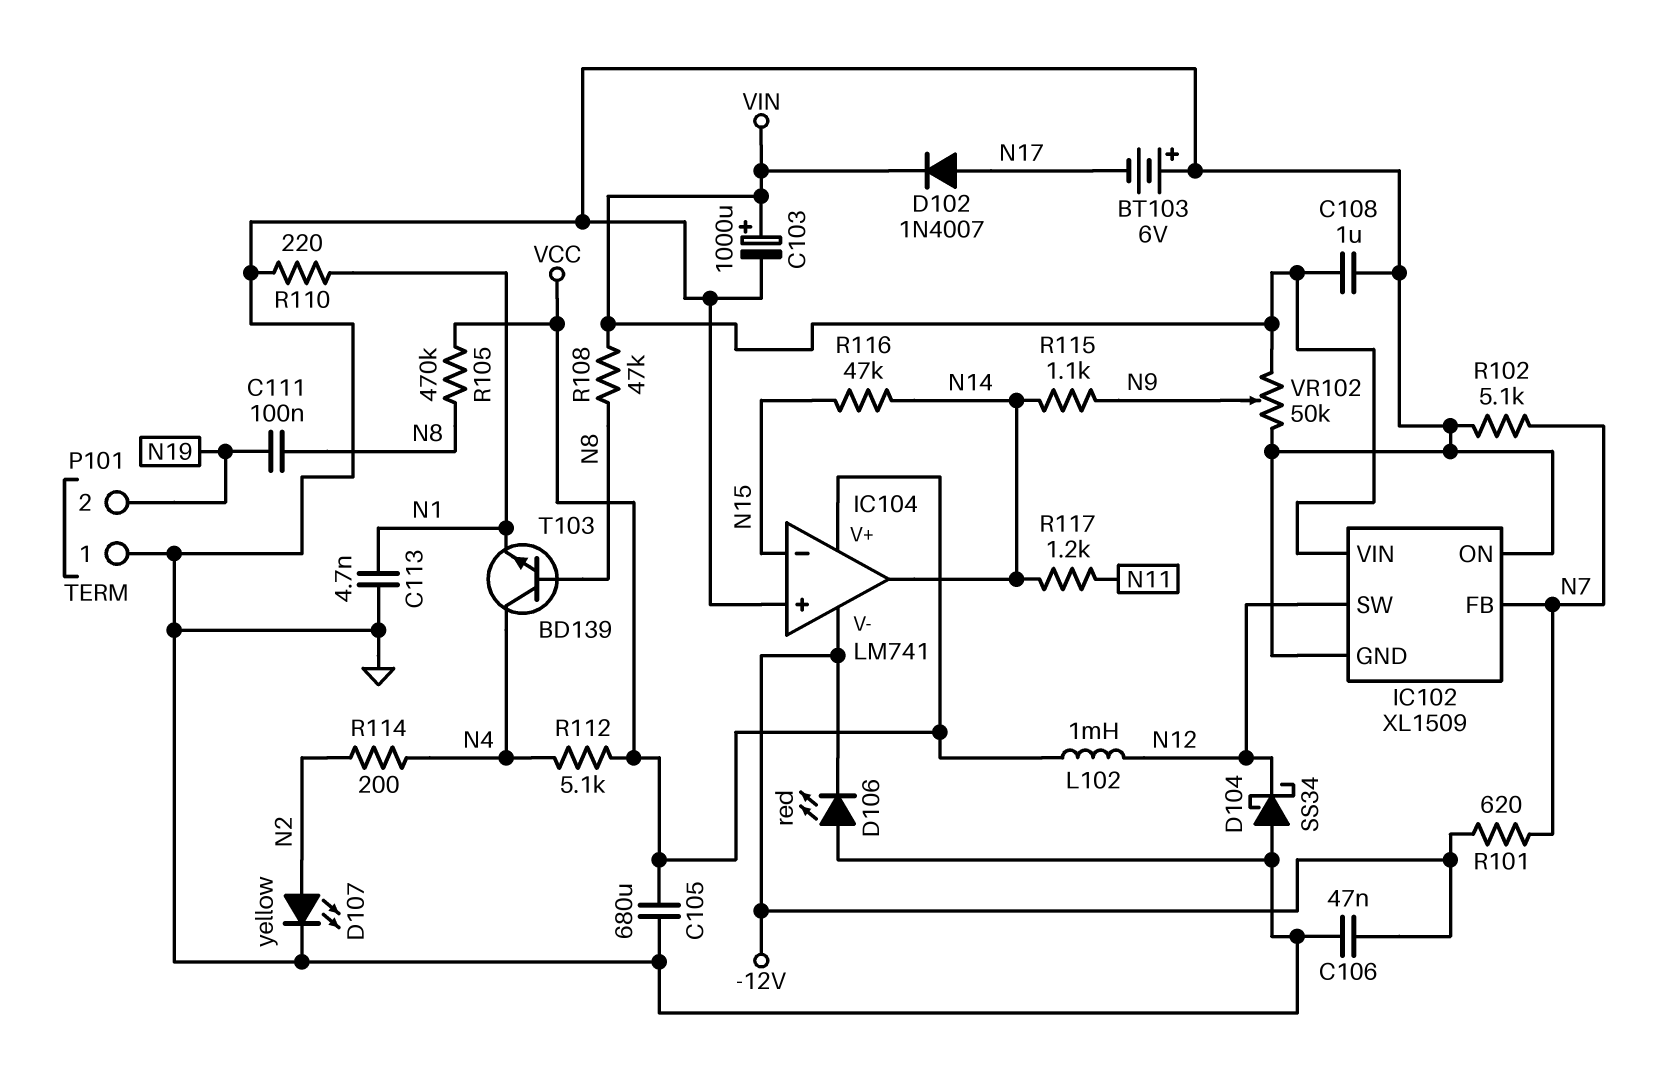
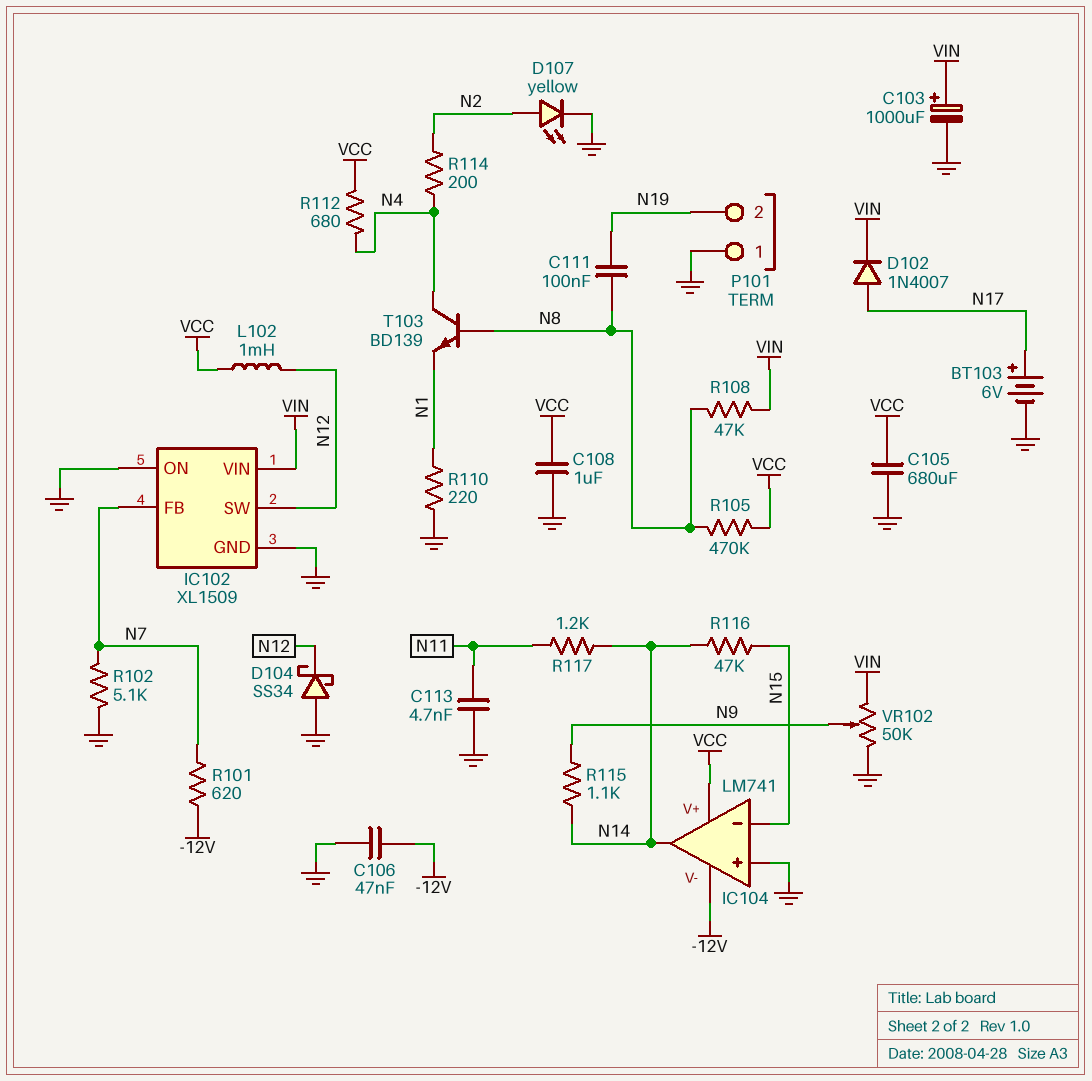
BT103: 6V (plus GND, minus N17) -> 6V (plus N17, minus GND)
C108: 1uF (GND, VIN) -> 1uF (GND, VCC)
C113: 4.7nF (GND, N1) -> 4.7nF (GND, N11)
D106: LED red (A GND, K -12V) -> none
R112: 5.1k (N4, VCC) -> 680 (N4, VCC)

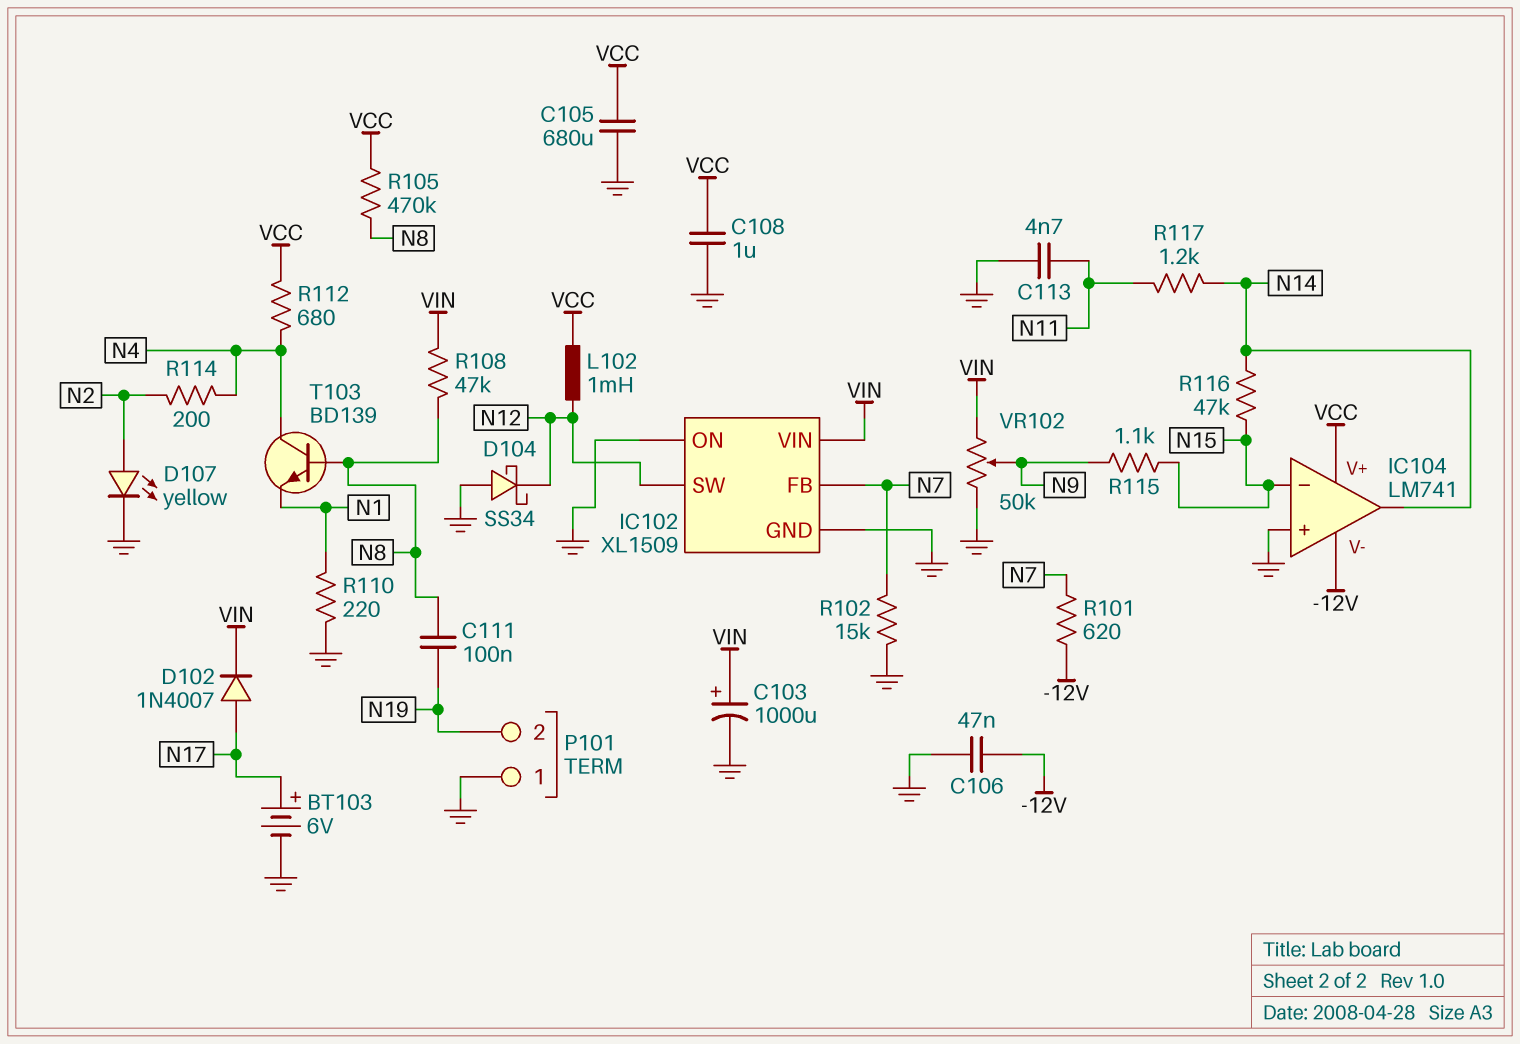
R102: 5.1k (GND, N7) -> 15k (GND, N7)
R115: 1.1k (N9, N14) -> 1.1k (N9, N15)

